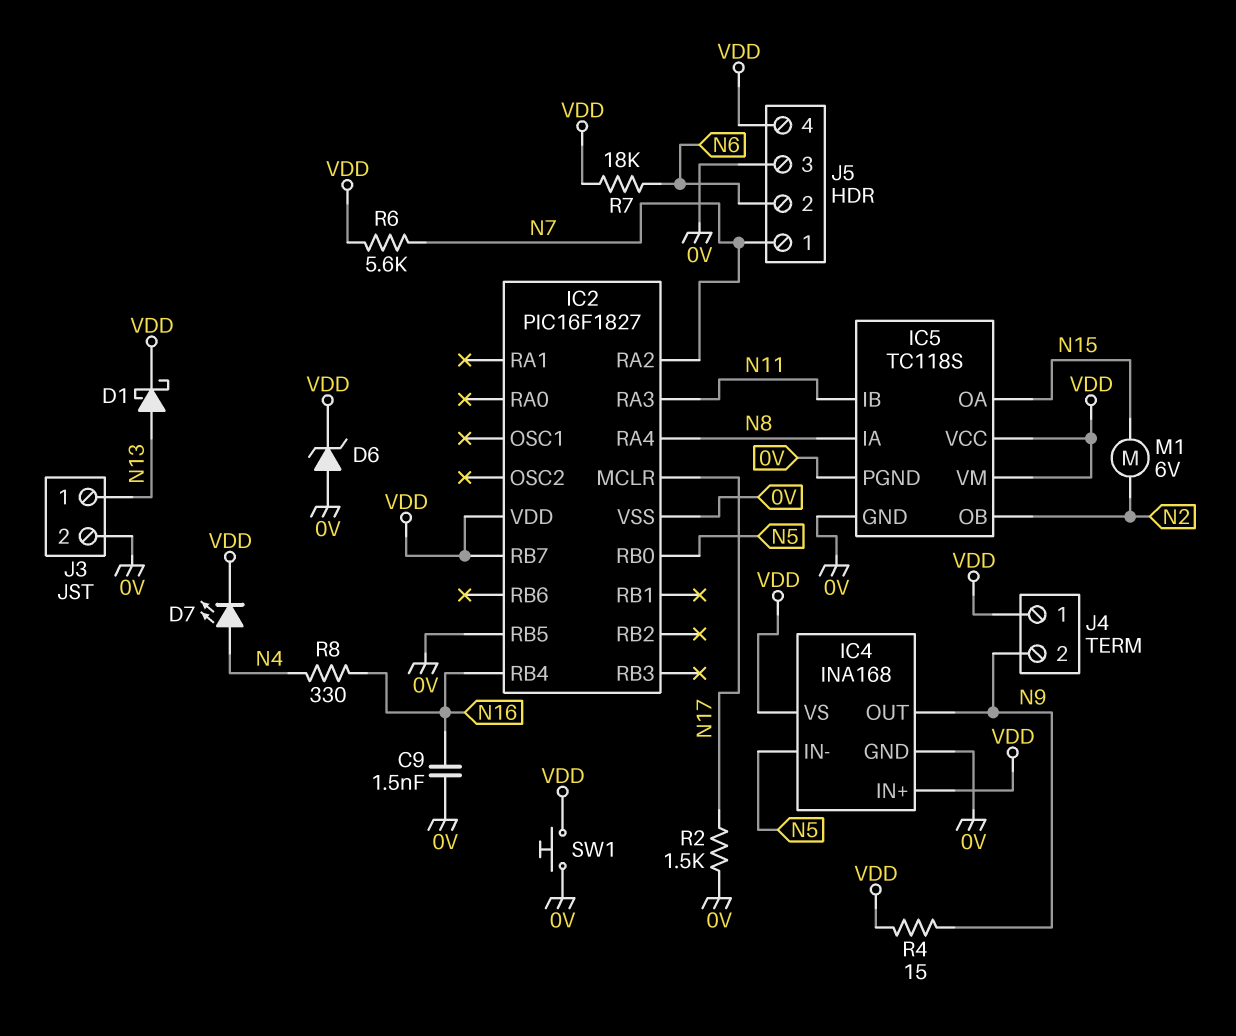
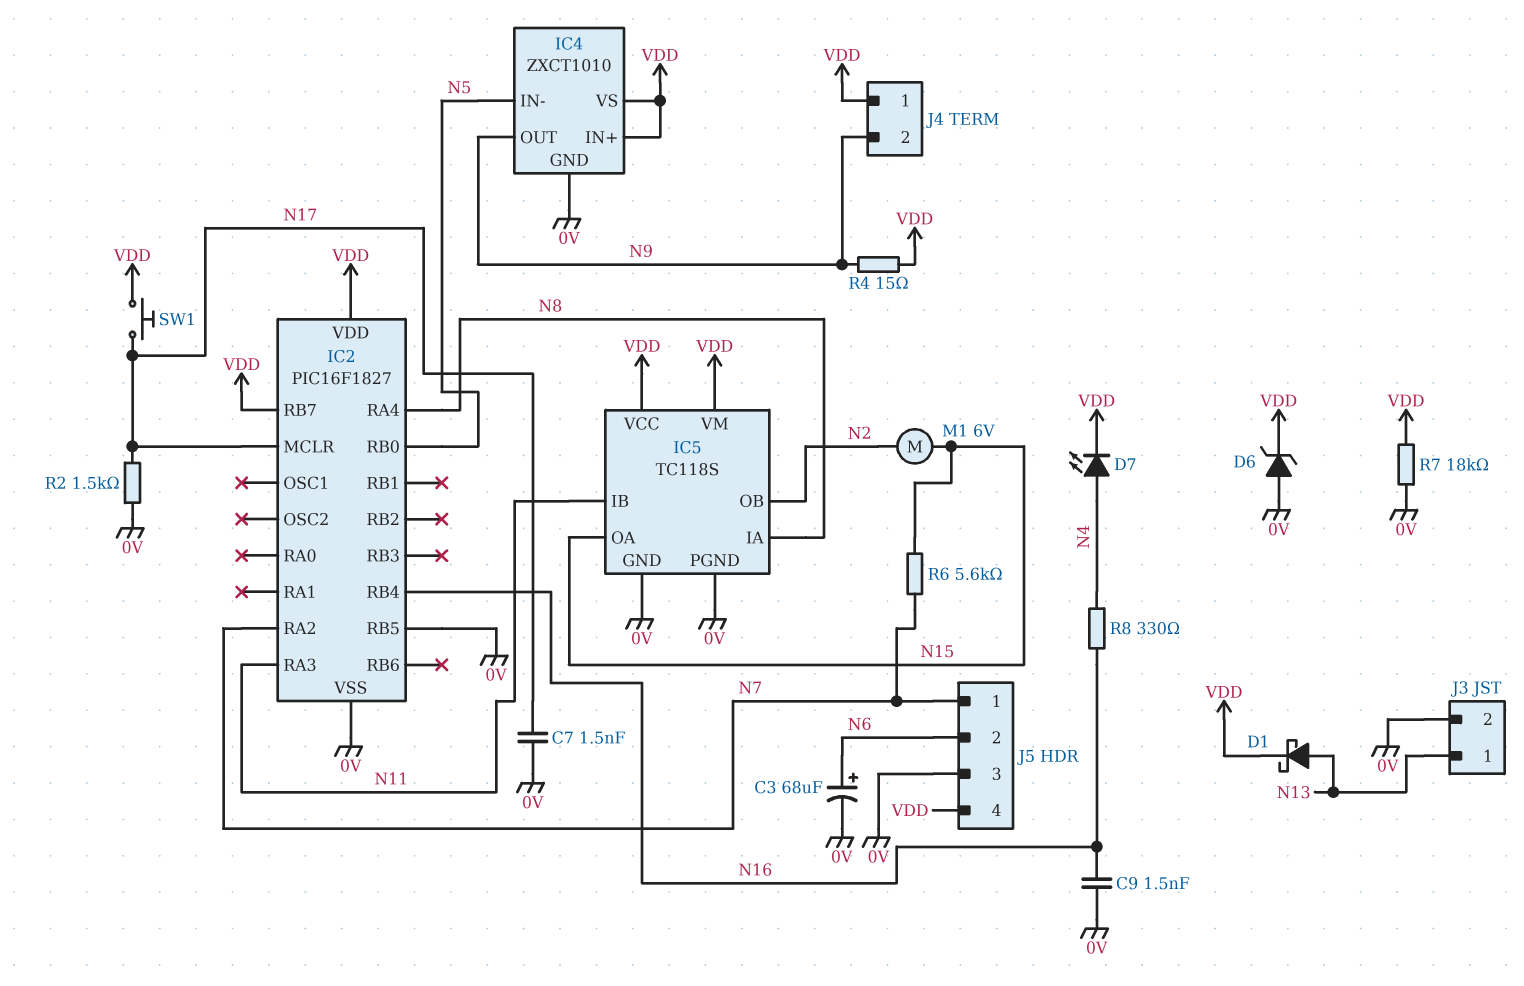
C3: none -> 68uF (plus N6, minus 0V)
C7: none -> 1.5nF (0V, N17)
IC4: INA168 -> ZXCT1010
R6: 5.6k (N7, VDD) -> 5.6k (N7, N15)
R7: 18k (N6, VDD) -> 18k (0V, VDD)
SW1: button (0V, VDD) -> button (N17, VDD)

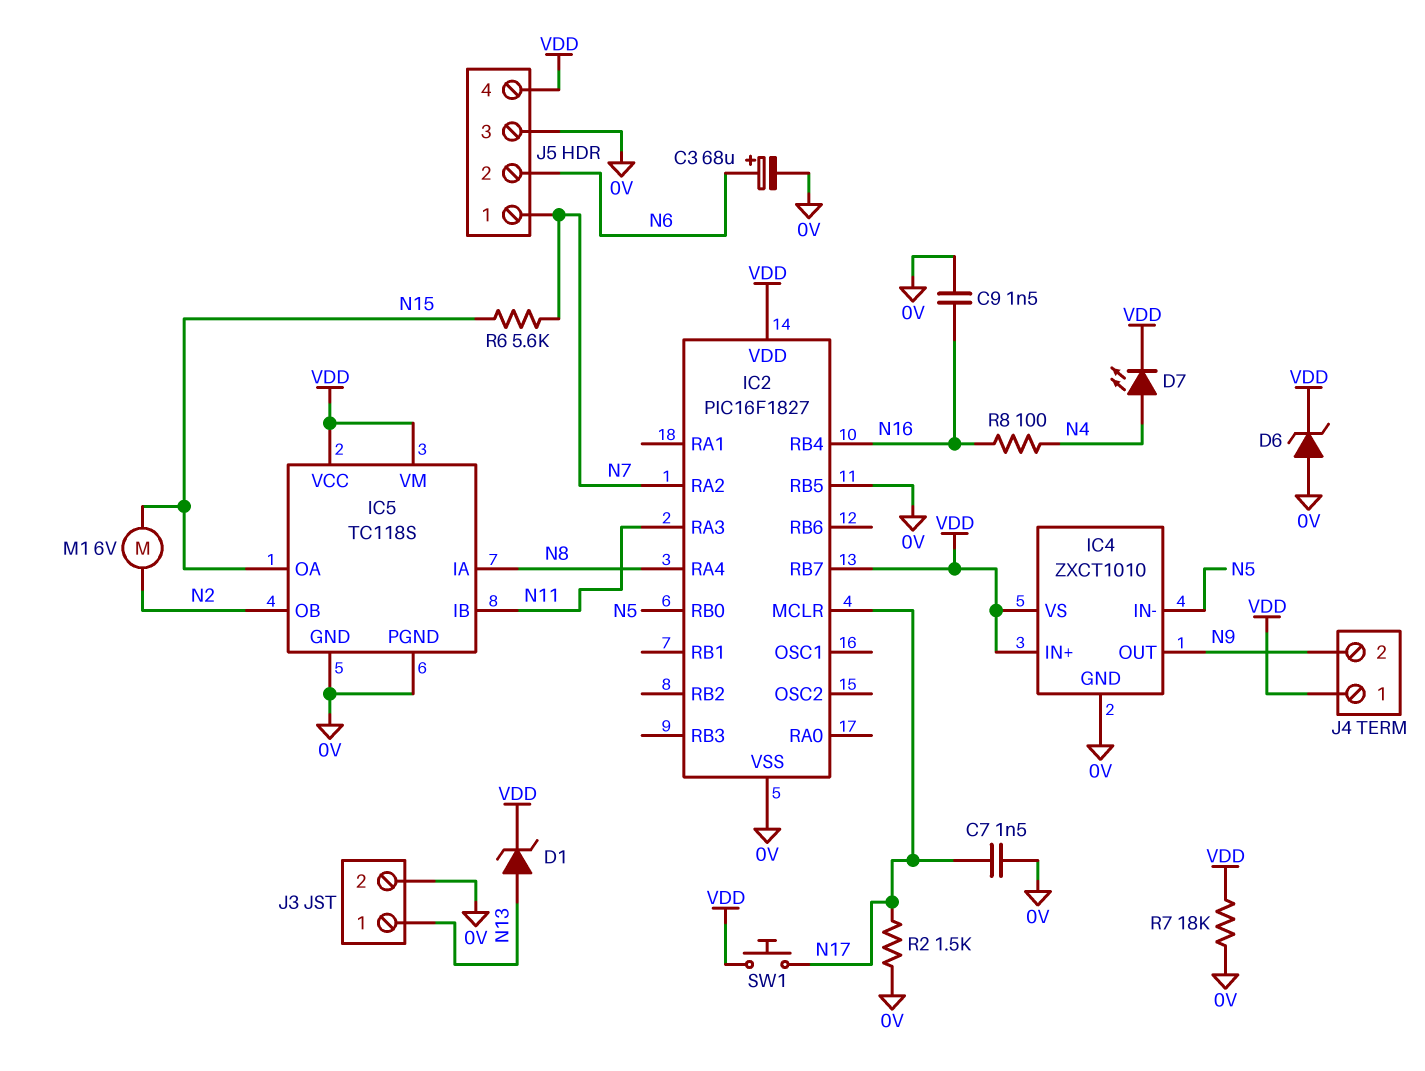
D1: schottky (A N13, K VDD) -> zener (A N13, K VDD)
R4: 15 (N9, VDD) -> none
R8: 330 (N4, N16) -> 100 (N4, N16)

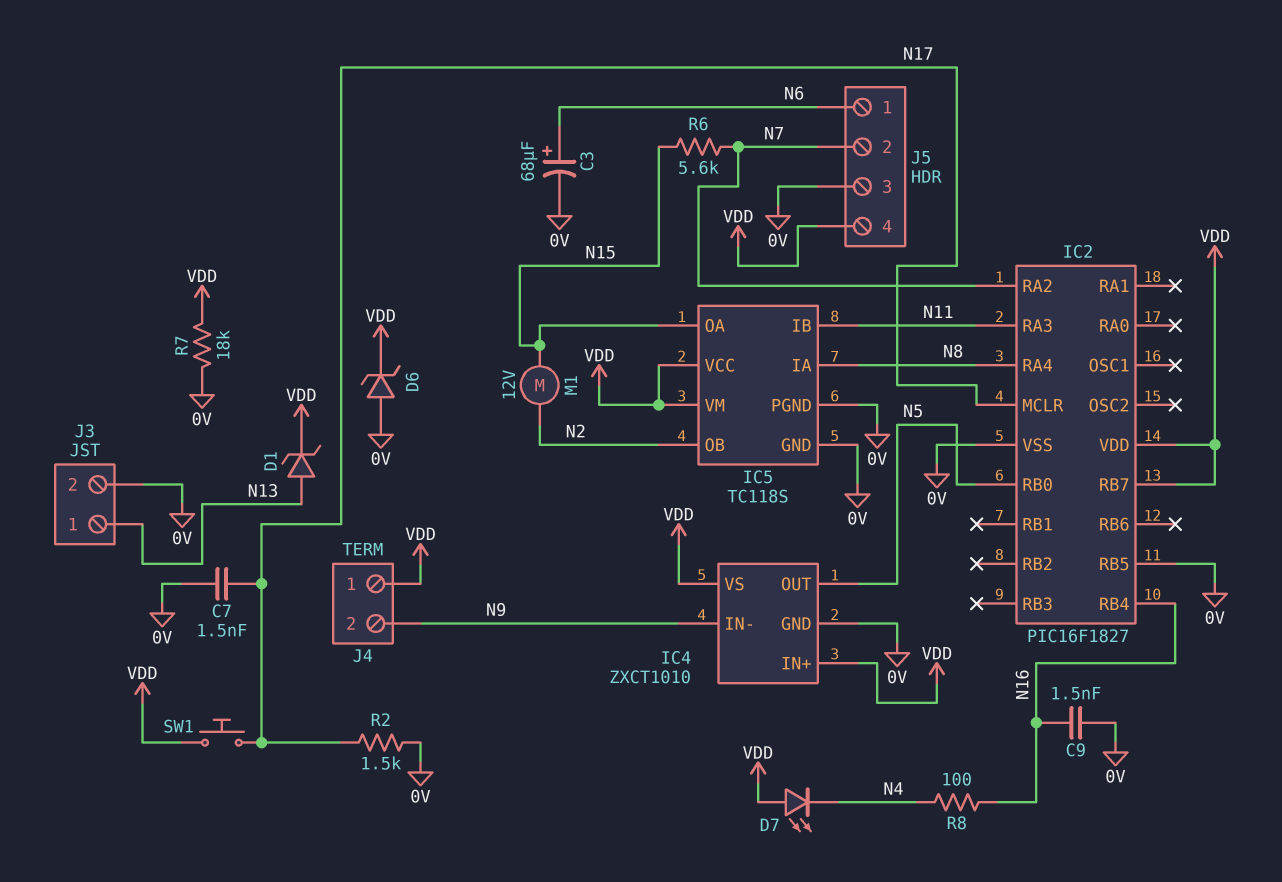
D7: LED (A N4, K VDD) -> LED (A VDD, K N4)
IC4 pin IN-: N5 -> N9
IC4 pin OUT: N9 -> N5
J5 pin 1: N7 -> N6
J5 pin 2: N6 -> N7
M1: motor 6V (N2, N15) -> motor 12V (N2, N15)

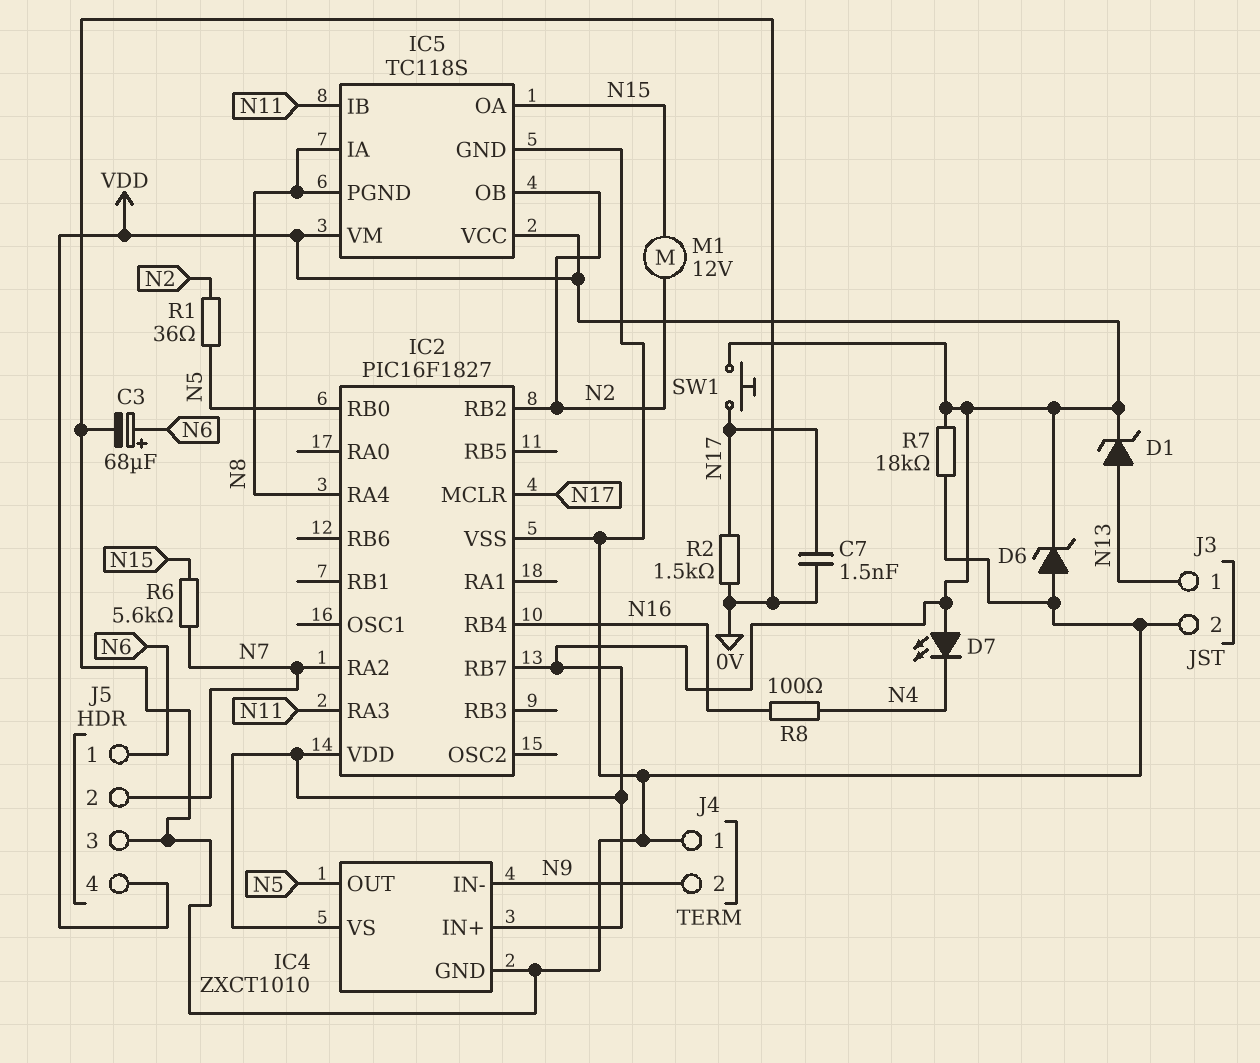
C9: 1.5nF (0V, N16) -> none
IC2 pin RB2: none -> N2
IC2 pin RB5: 0V -> none
IC5 pin PGND: 0V -> N8
J4 pin 1: VDD -> 0V
R1: none -> 36 (N2, N5)

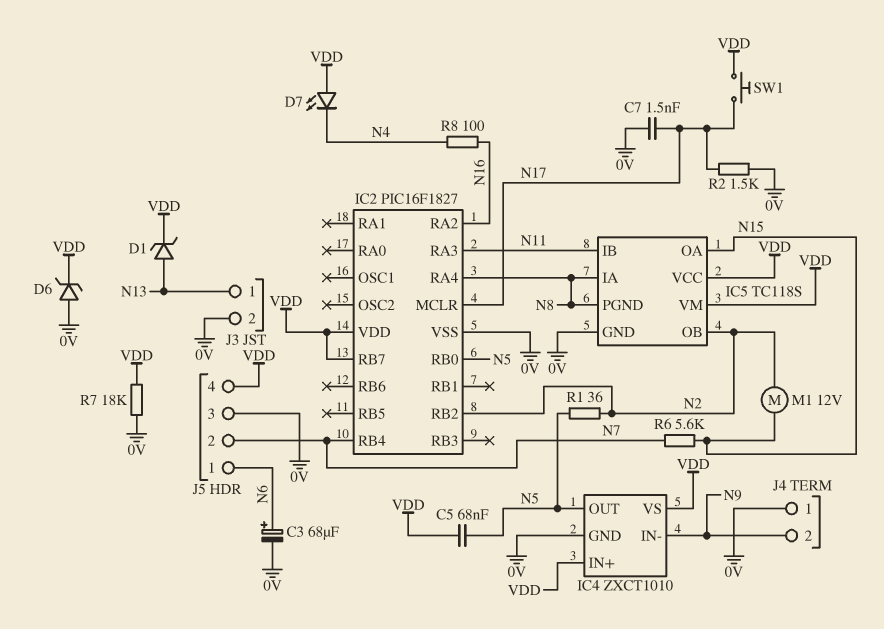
C5: none -> 68nF (N5, VDD)
IC2 pin RA2: N7 -> N16
IC2 pin RB4: N16 -> N7

